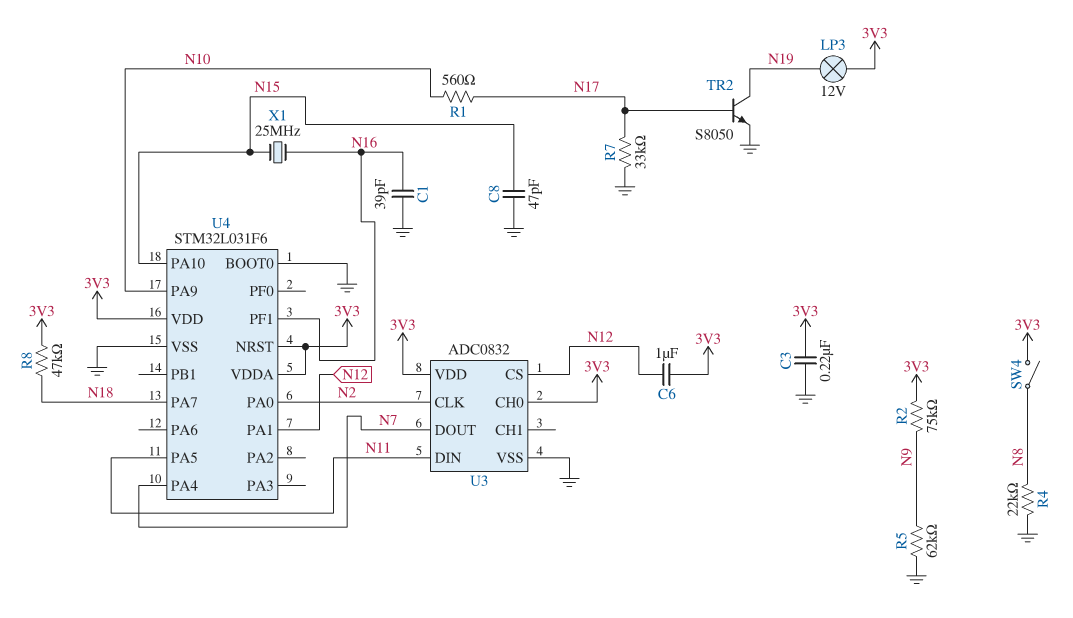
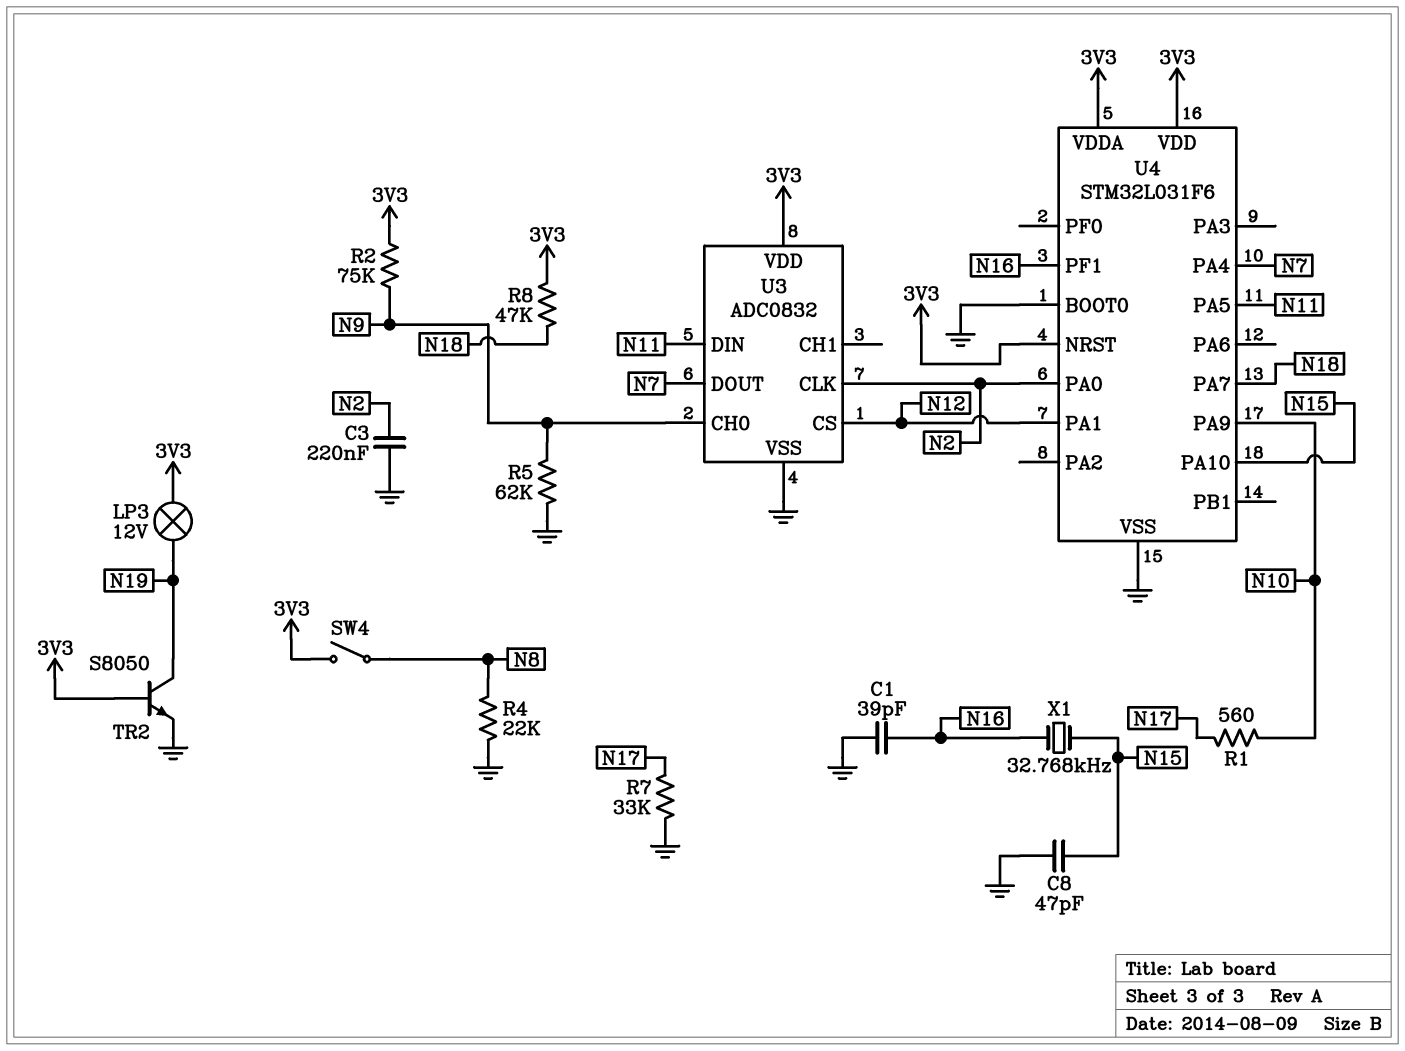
C3: 220nF (3V3, GND) -> 220nF (GND, N2)
C6: 1uF (3V3, N12) -> none
TR2: NPN S8050 (B N17, C N19, E GND) -> NPN S8050 (B 3V3, C N19, E GND)
U3 pin CH0: 3V3 -> N9
X1: 25MHz (N15, N16) -> 32.768kHz (N15, N16)

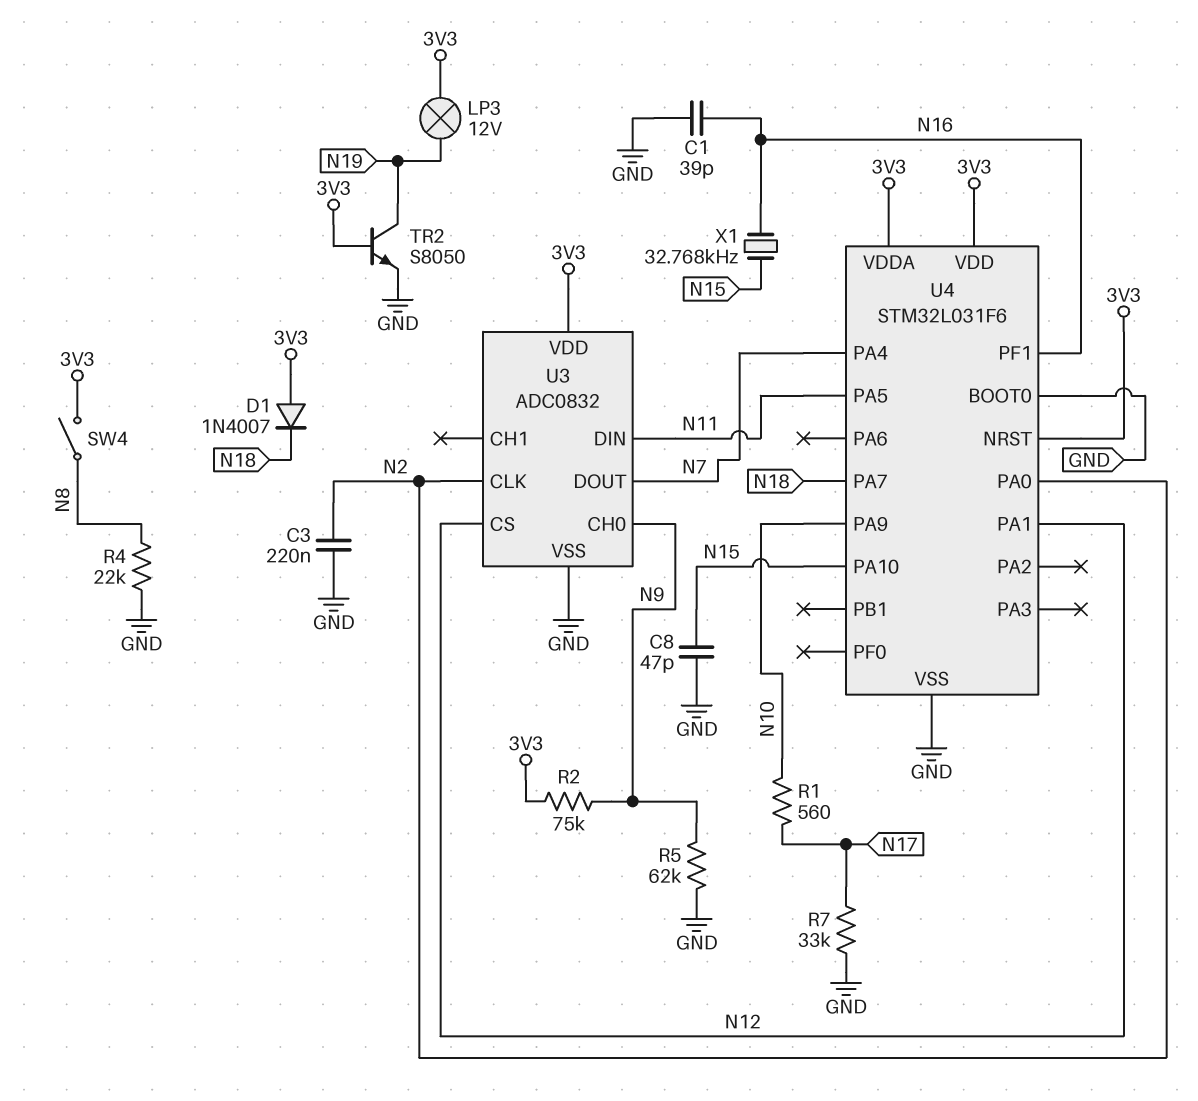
D1: none -> diode 1N4007 (A 3V3, K N18)
R8: 47k (3V3, N18) -> none

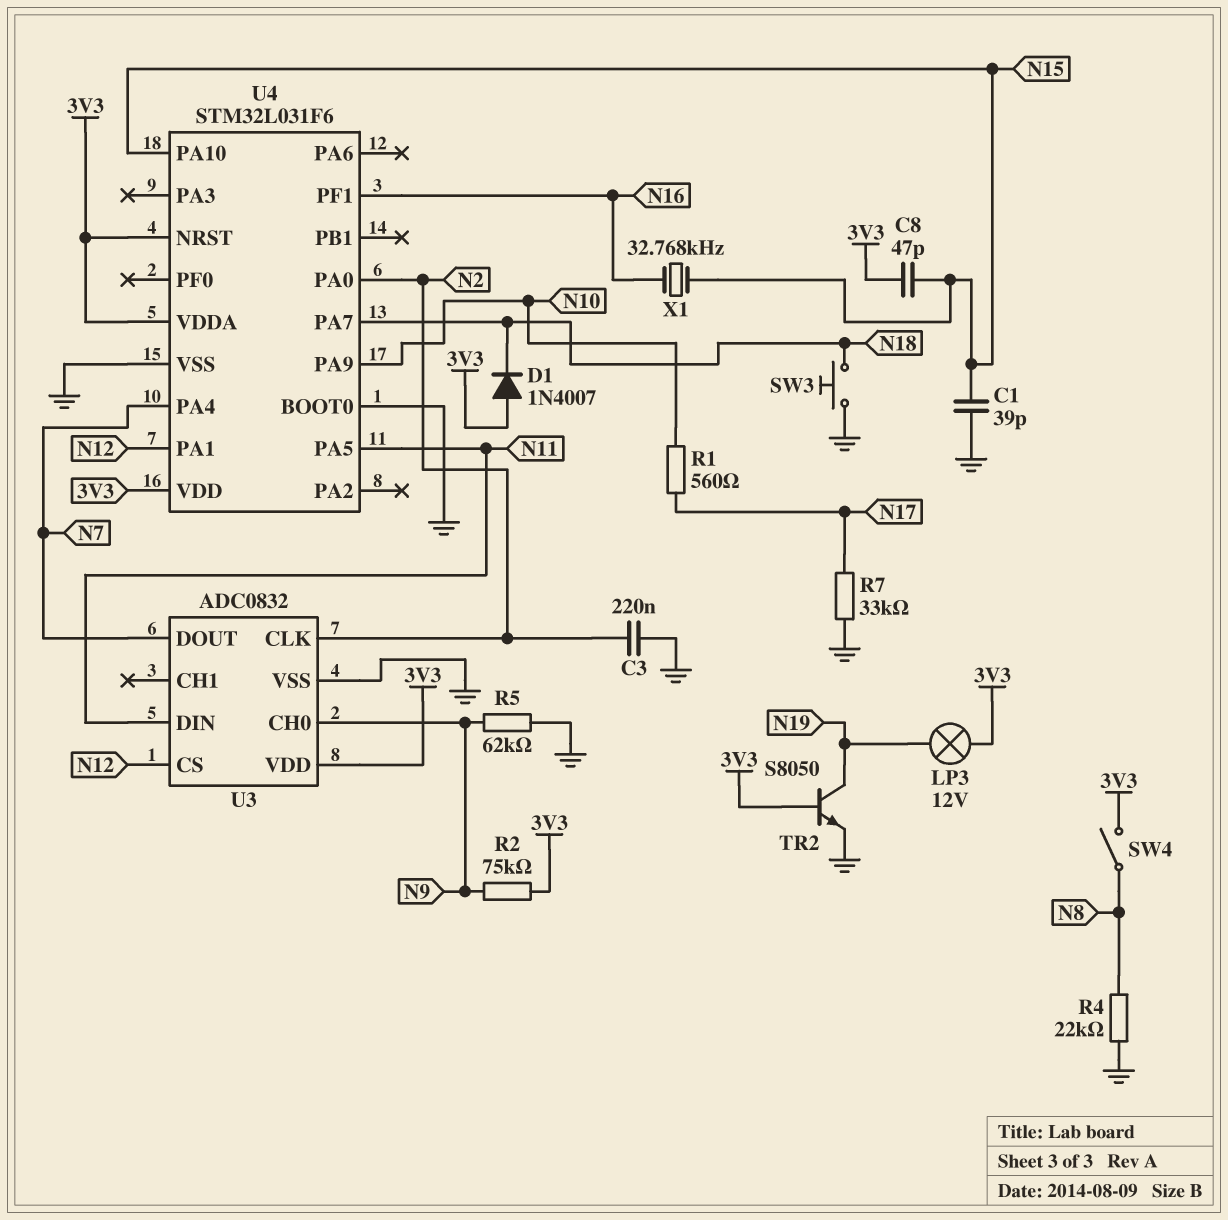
C1: 39pF (GND, N16) -> 39pF (GND, N15)
C8: 47pF (GND, N15) -> 47pF (3V3, N15)
SW3: none -> button (GND, N18)

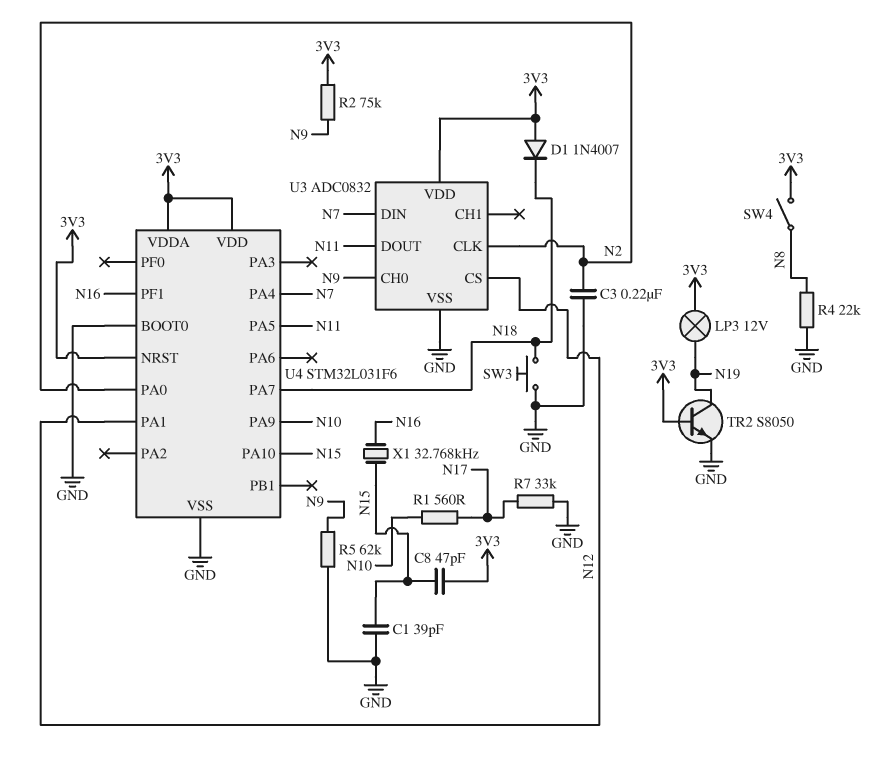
U3 pin DIN: N11 -> N7
U3 pin DOUT: N7 -> N11

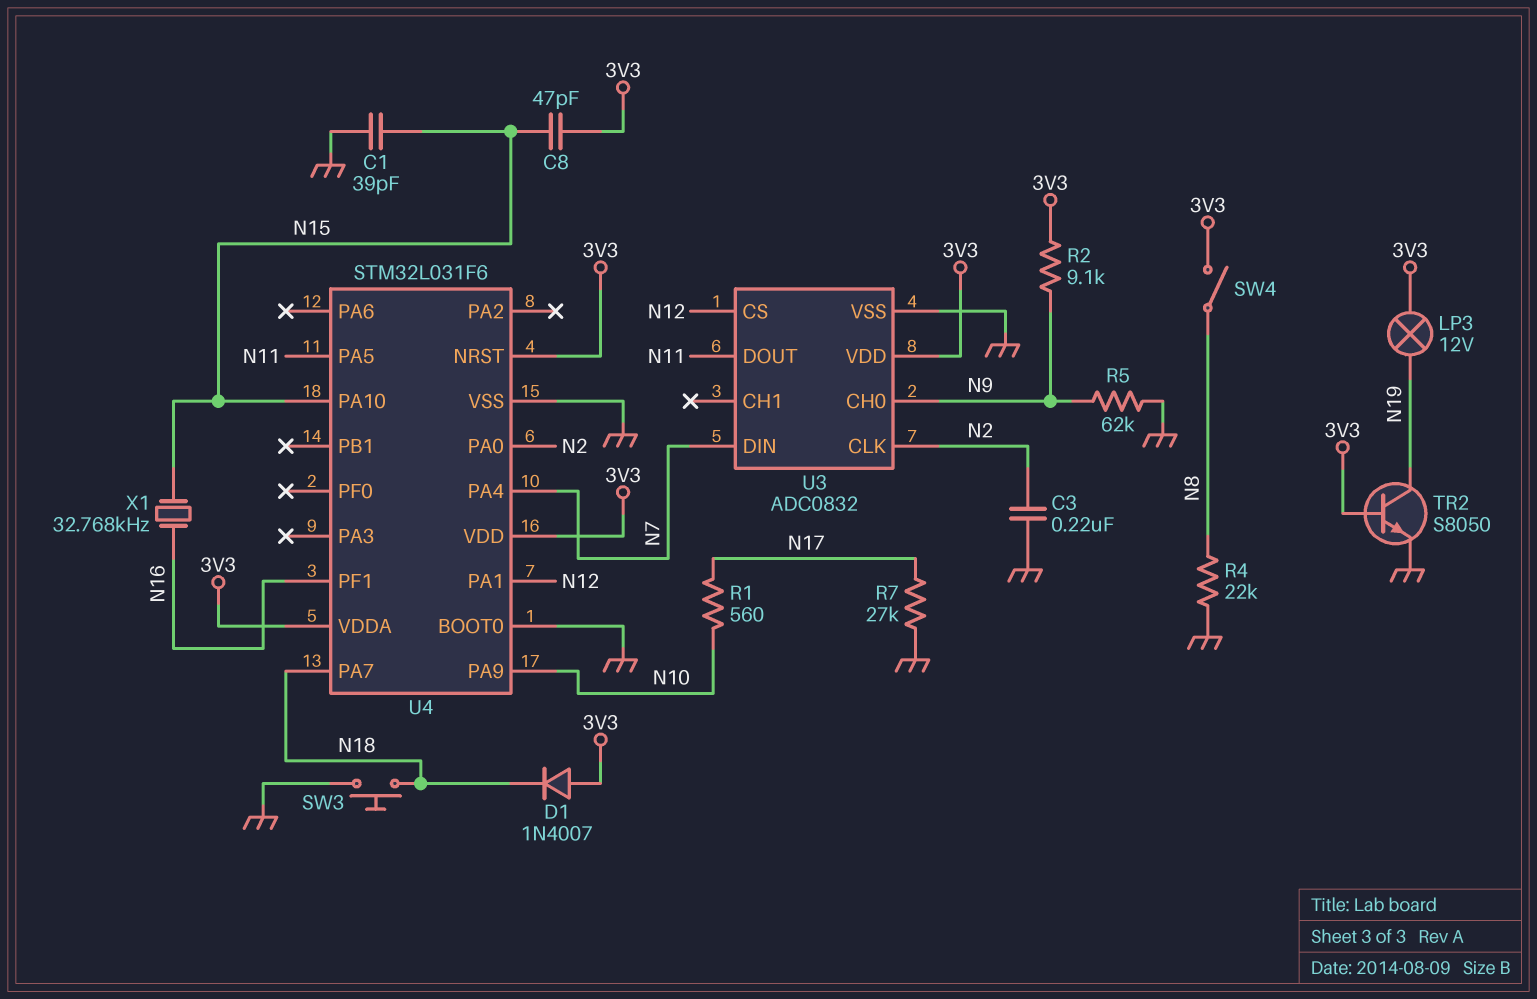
R2: 75k (3V3, N9) -> 9.1k (3V3, N9)
R7: 33k (GND, N17) -> 27k (GND, N17)

